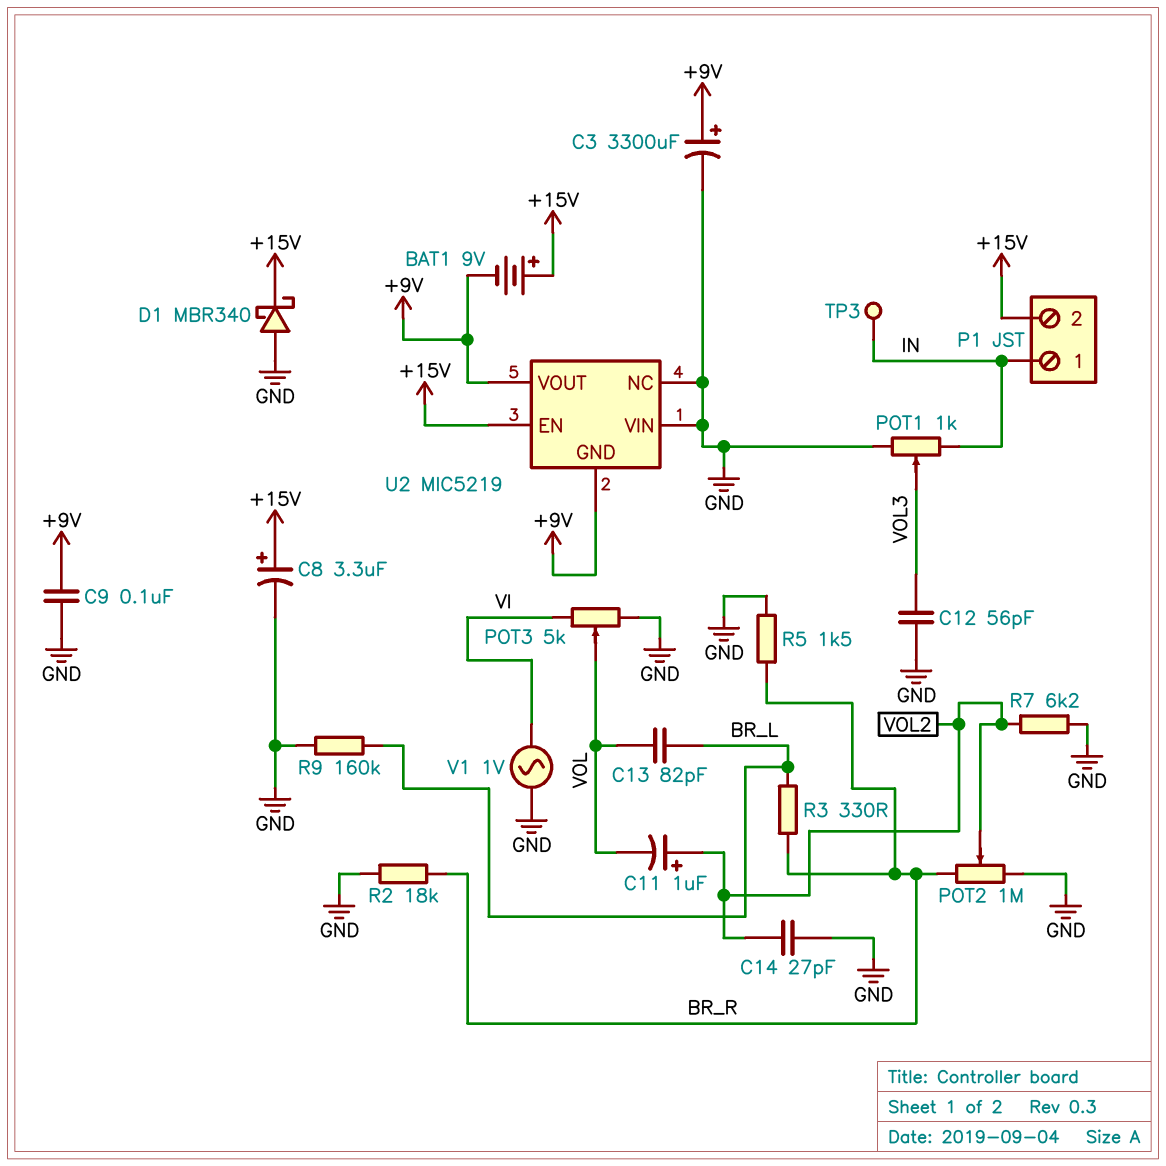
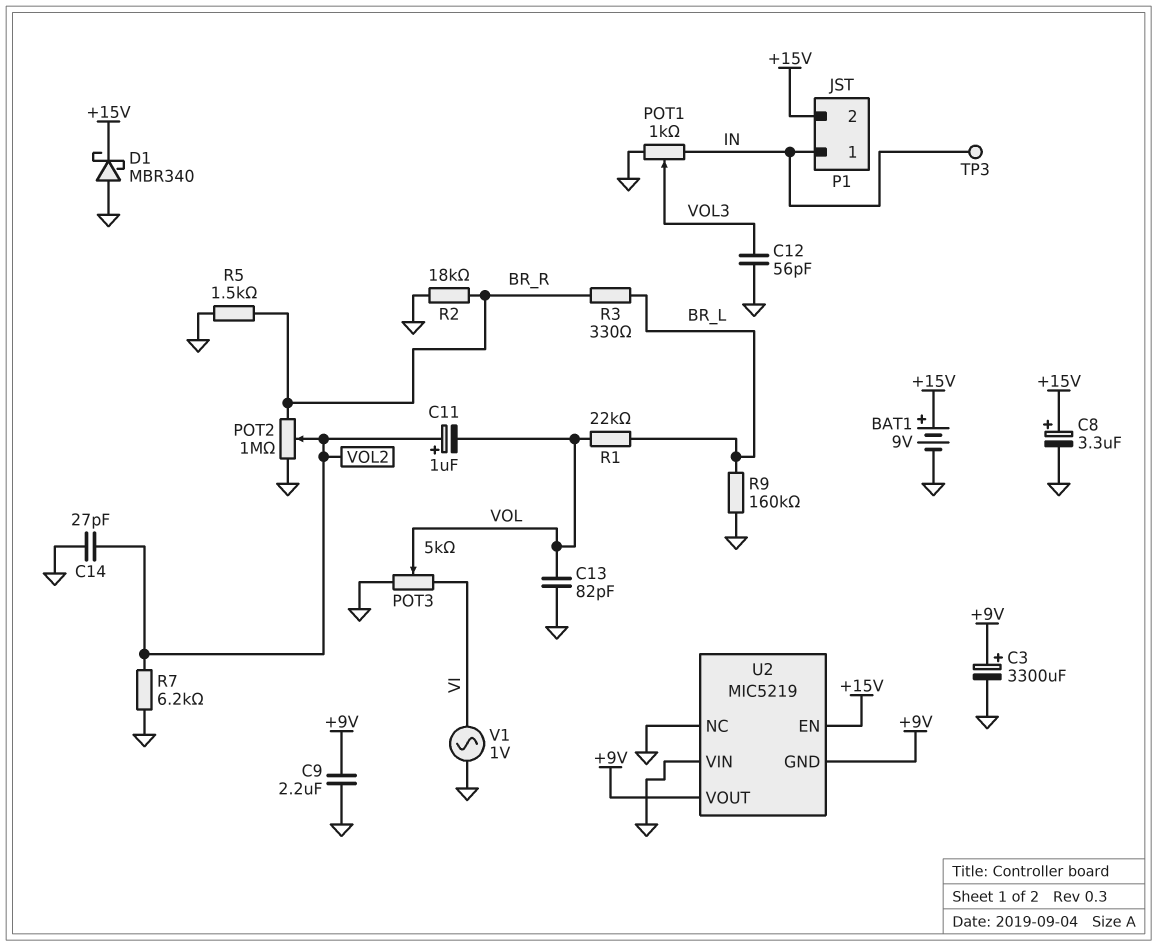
BAT1: 9V (plus +15V, minus +9V) -> 9V (plus +15V, minus GND)
C9: 100nF (+9V, GND) -> 2.2uF (+9V, GND)
C13: 82pF (BR_L, VOL) -> 82pF (GND, VOL)
R1: none -> 22k (BR_L, VOL)

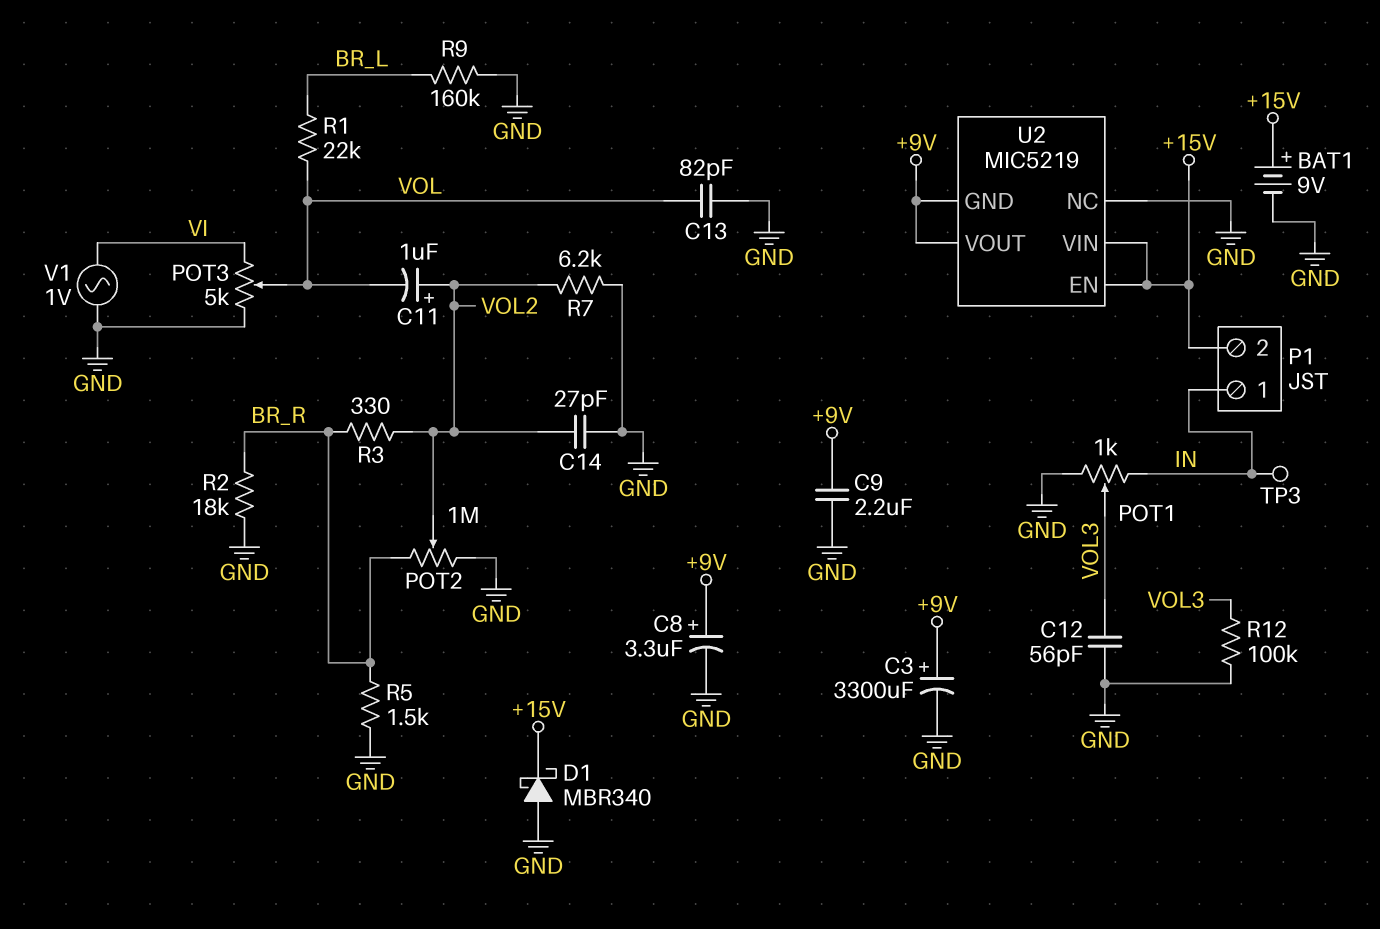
C8: 3.3uF (plus +15V, minus GND) -> 3.3uF (plus +9V, minus GND)
R3: 330 (BR_L, BR_R) -> 330 (BR_R, VOL2)
R12: none -> 100k (GND, VOL3)
U2 pin VIN: GND -> +15V

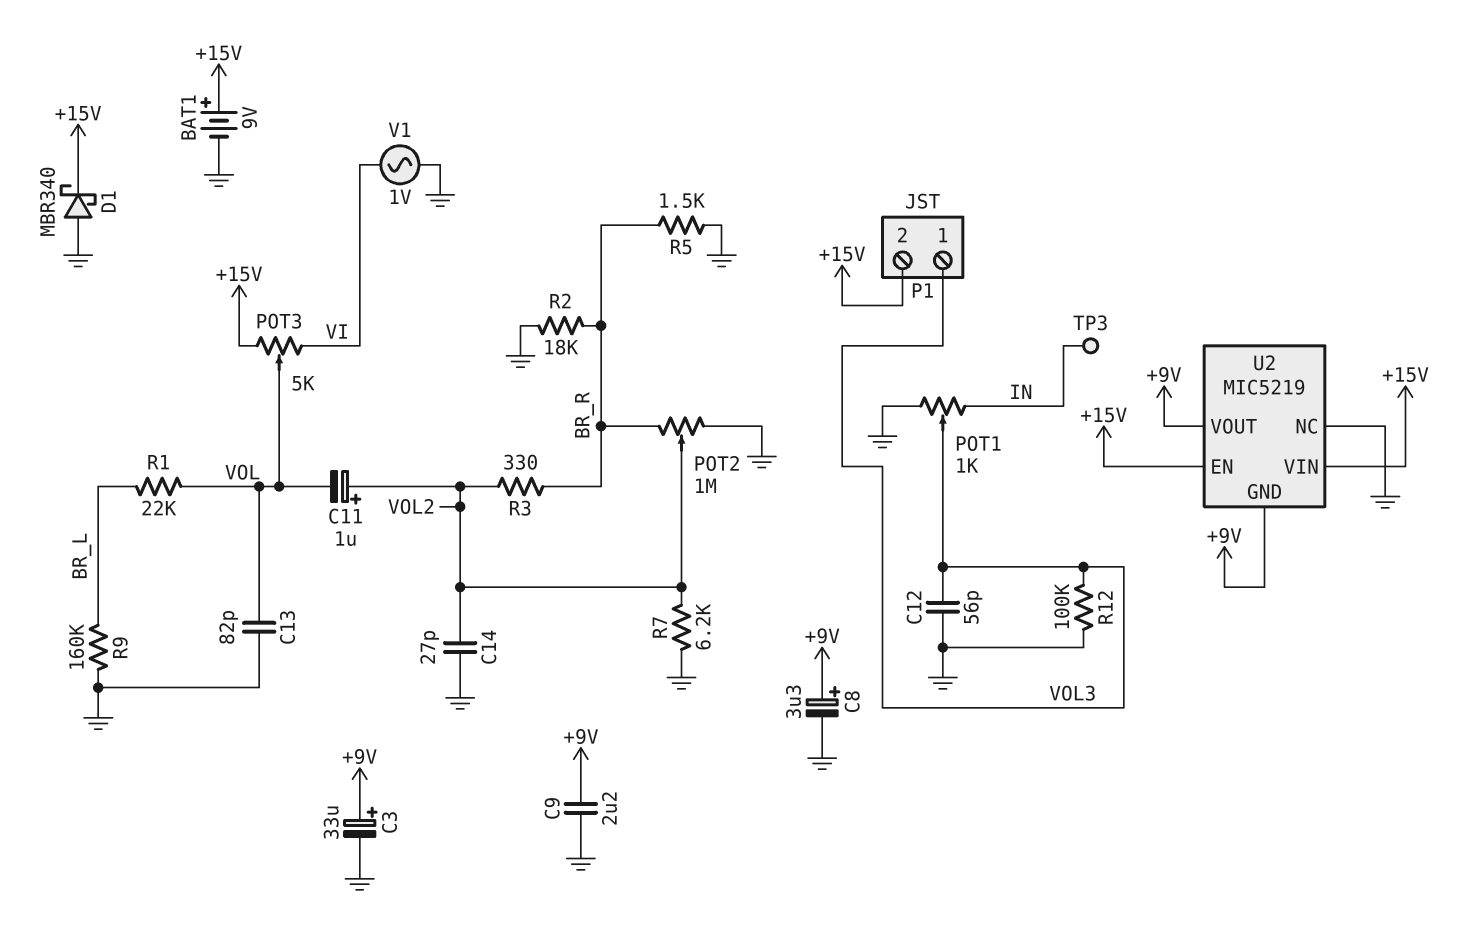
C3: 3300uF (plus +9V, minus GND) -> 33uF (plus +9V, minus GND)
P1 pin 1: IN -> VOL3
POT3: 5k (GND, VI, wiper VOL) -> 5k (+15V, VI, wiper VOL)

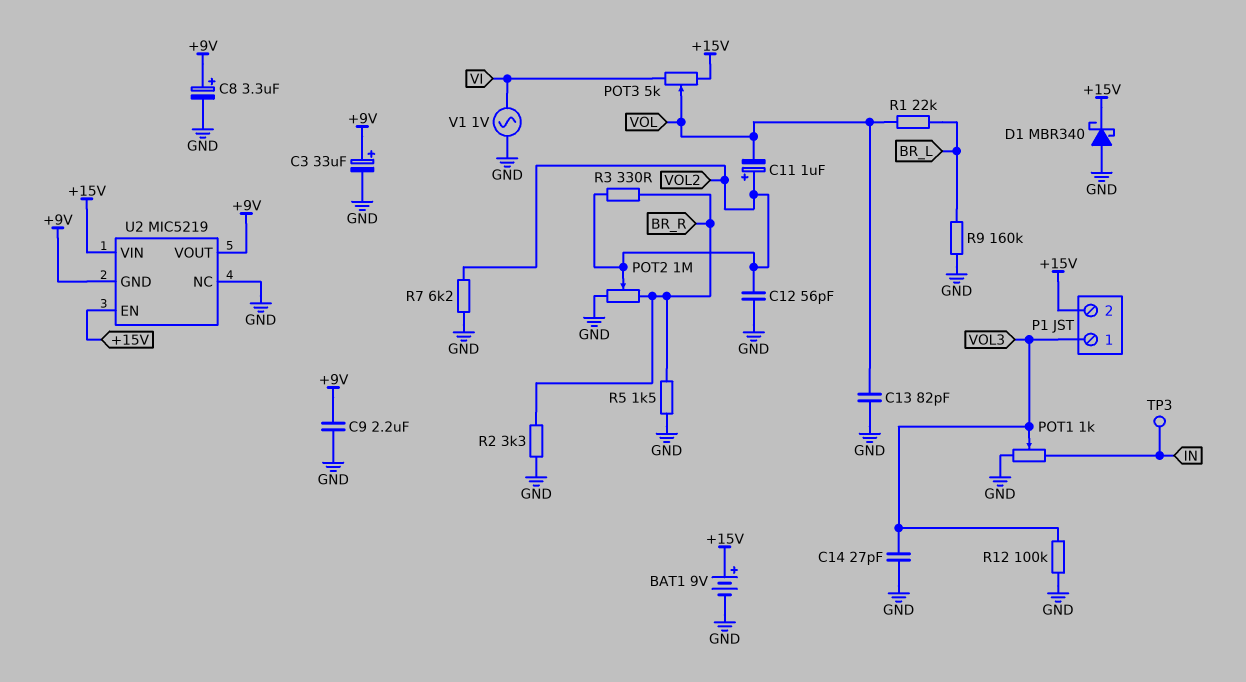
C12: 56pF (GND, VOL3) -> 56pF (GND, VOL2)
C14: 27pF (GND, VOL2) -> 27pF (GND, VOL3)
R2: 18k (BR_R, GND) -> 3.3k (BR_R, GND)

